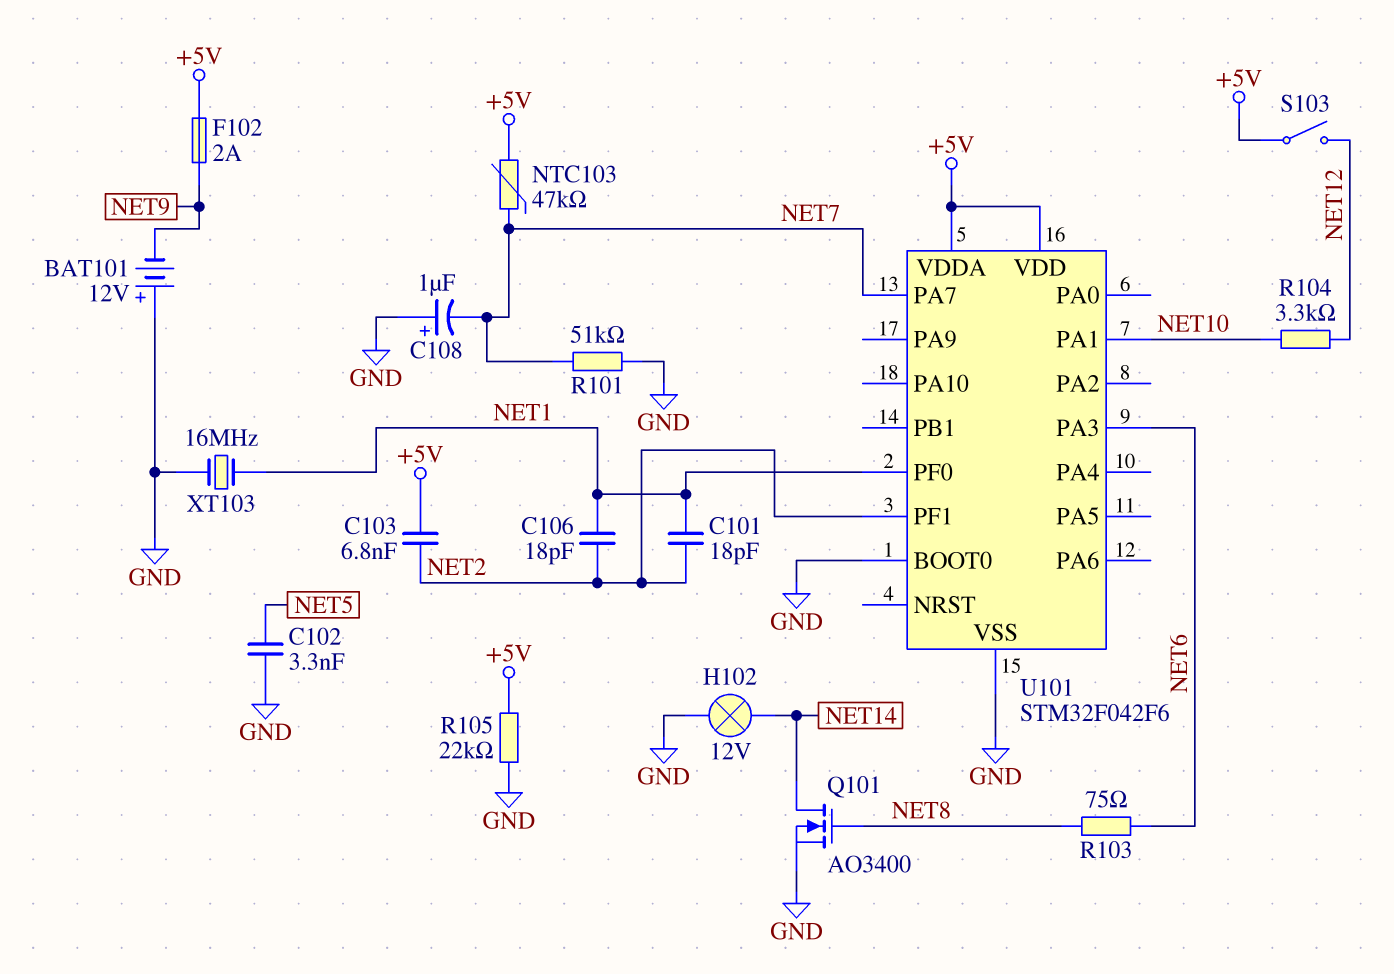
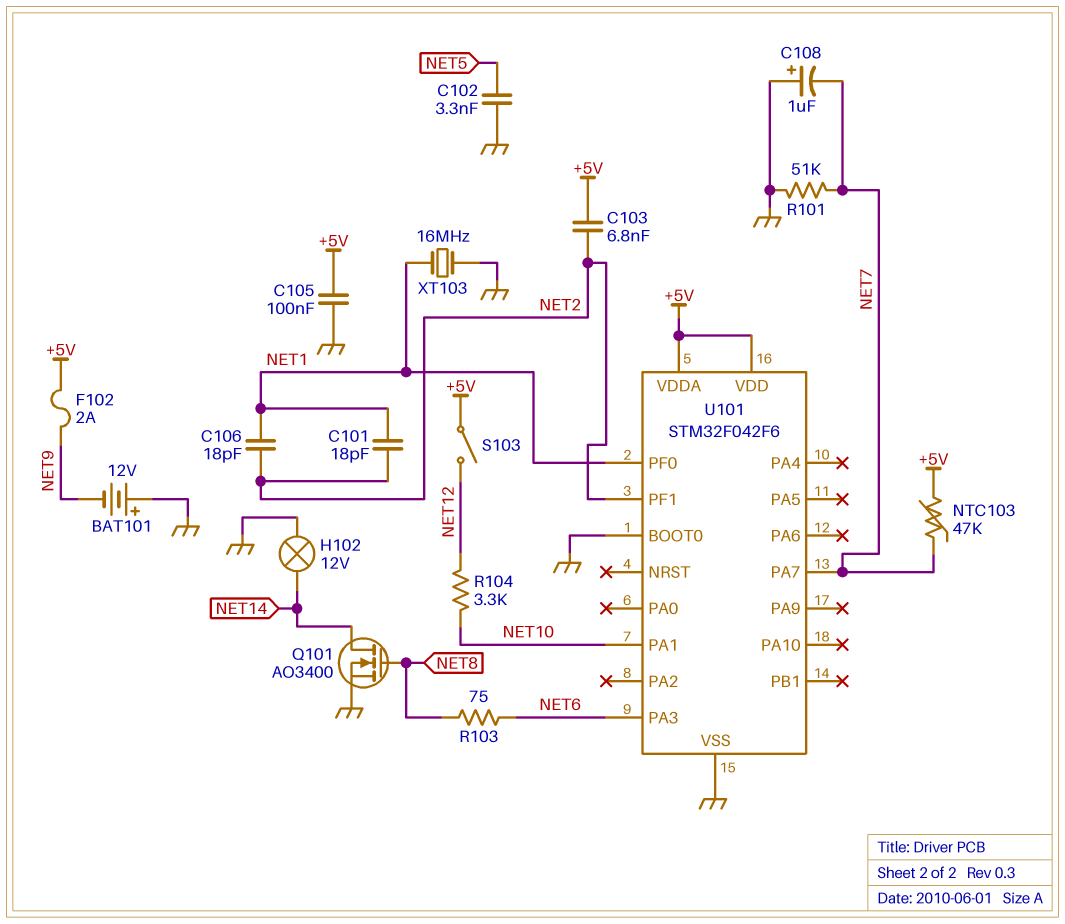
C105: none -> 100nF (+5V, GND)
R105: 22k (+5V, GND) -> none

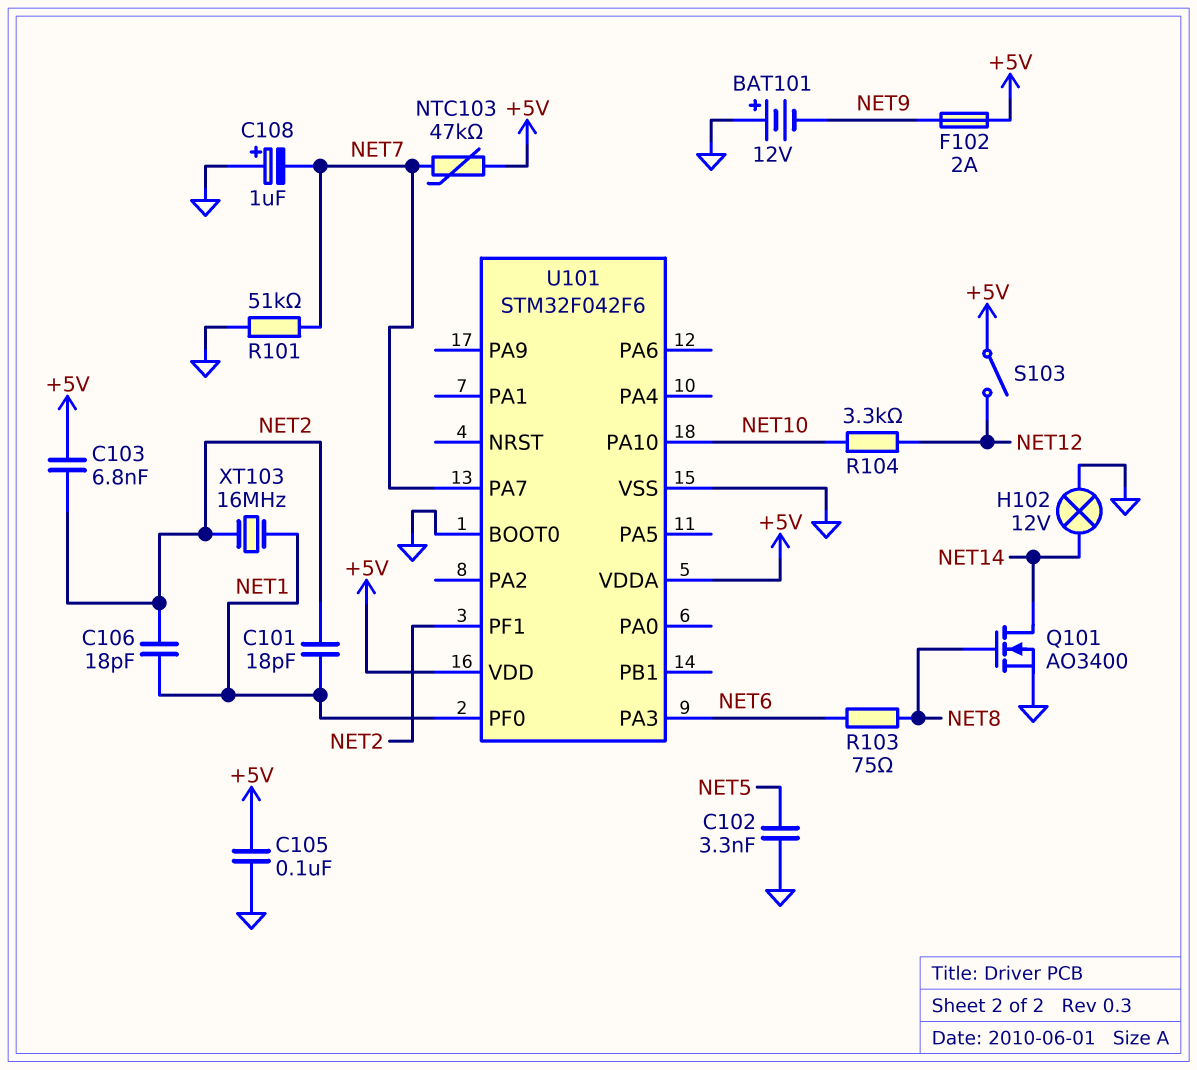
U101 pin PA1: NET10 -> none
U101 pin PA10: none -> NET10
XT103: 16MHz (GND, NET1) -> 16MHz (NET1, NET2)

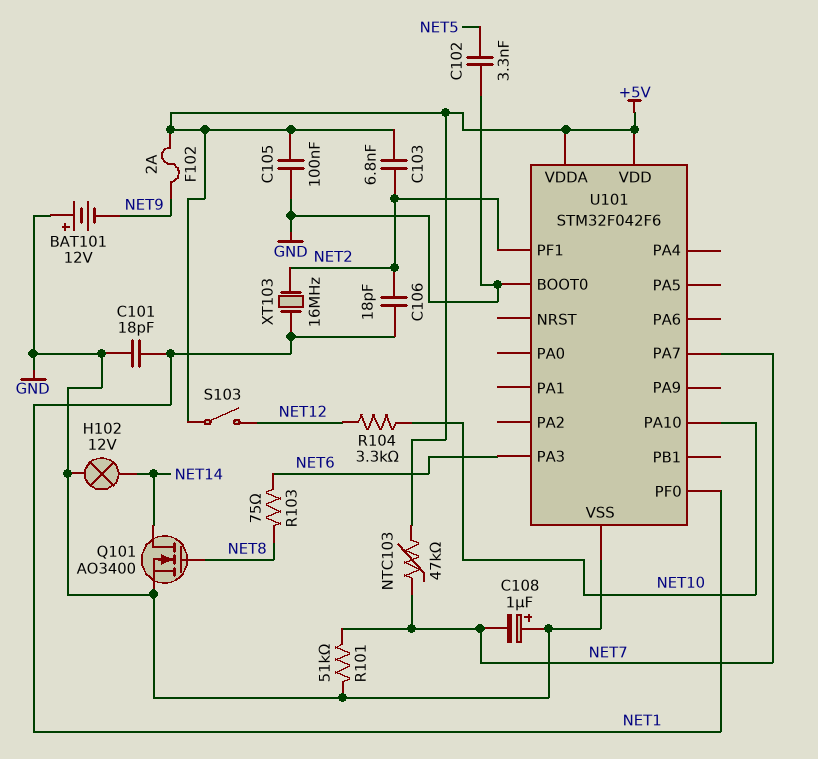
C101: 18pF (NET1, NET2) -> 18pF (GND, NET1)

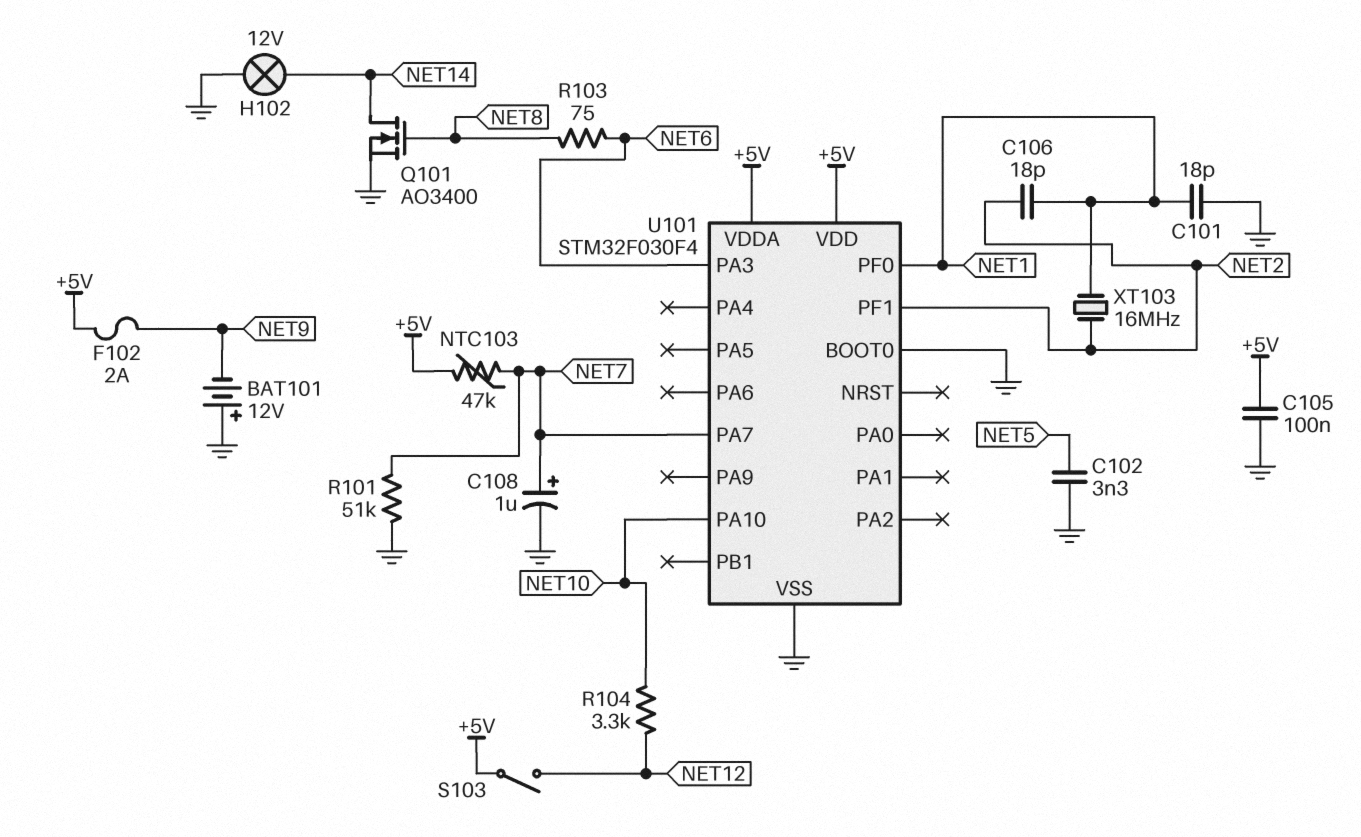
C103: 6.8nF (+5V, NET2) -> none
C108: 1uF (plus GND, minus NET7) -> 1uF (plus NET7, minus GND)
U101: STM32F042F6 -> STM32F030F4

